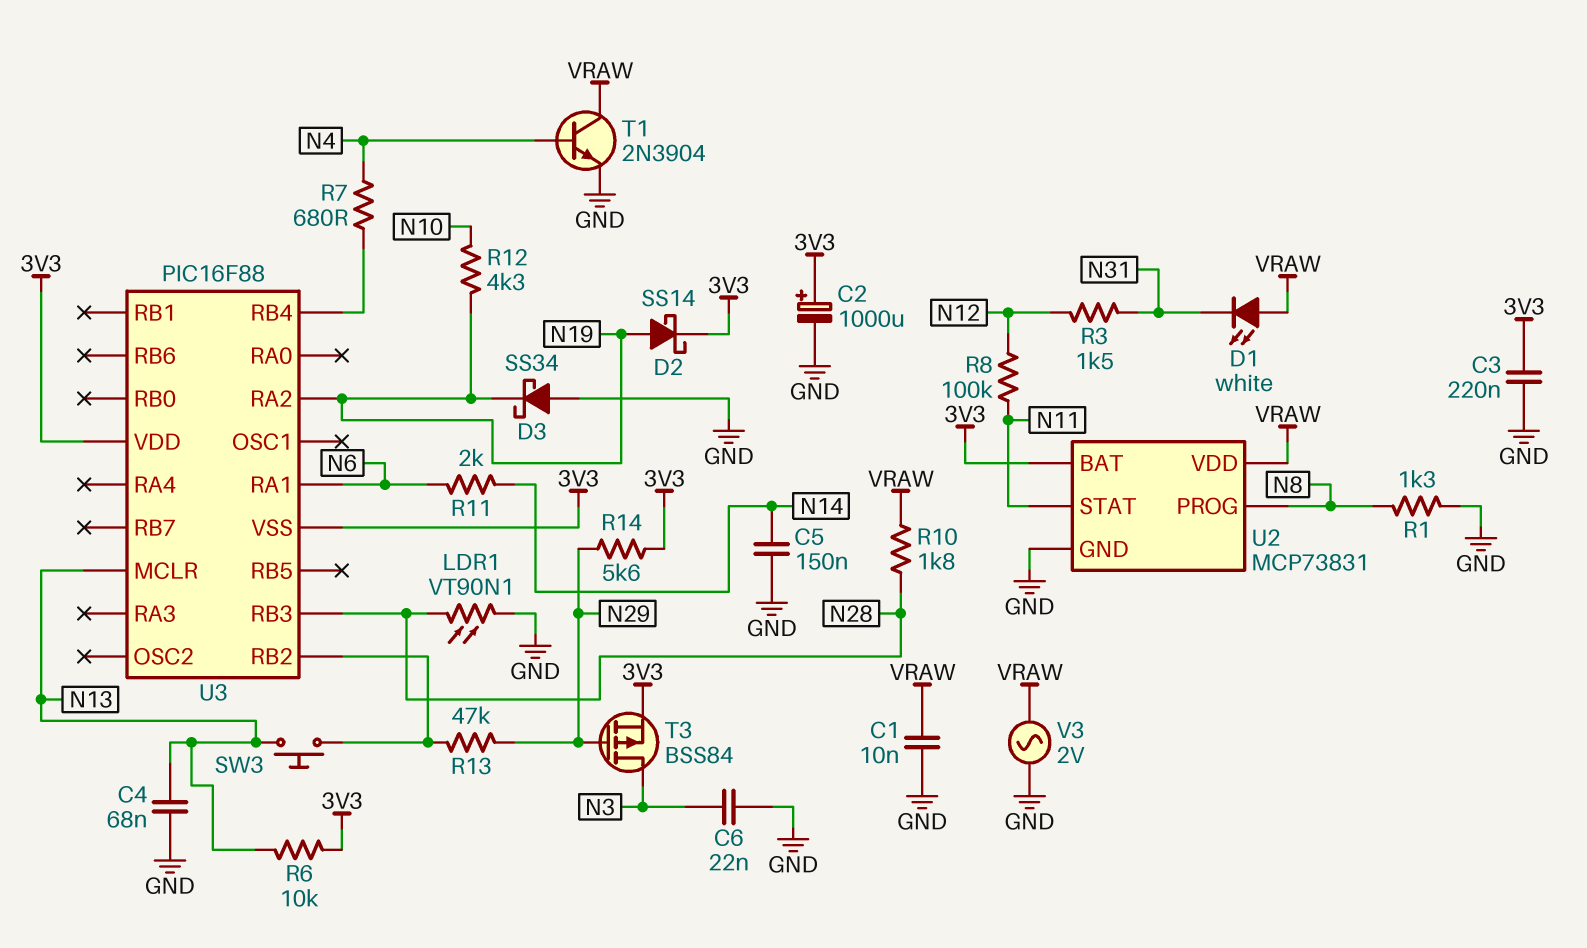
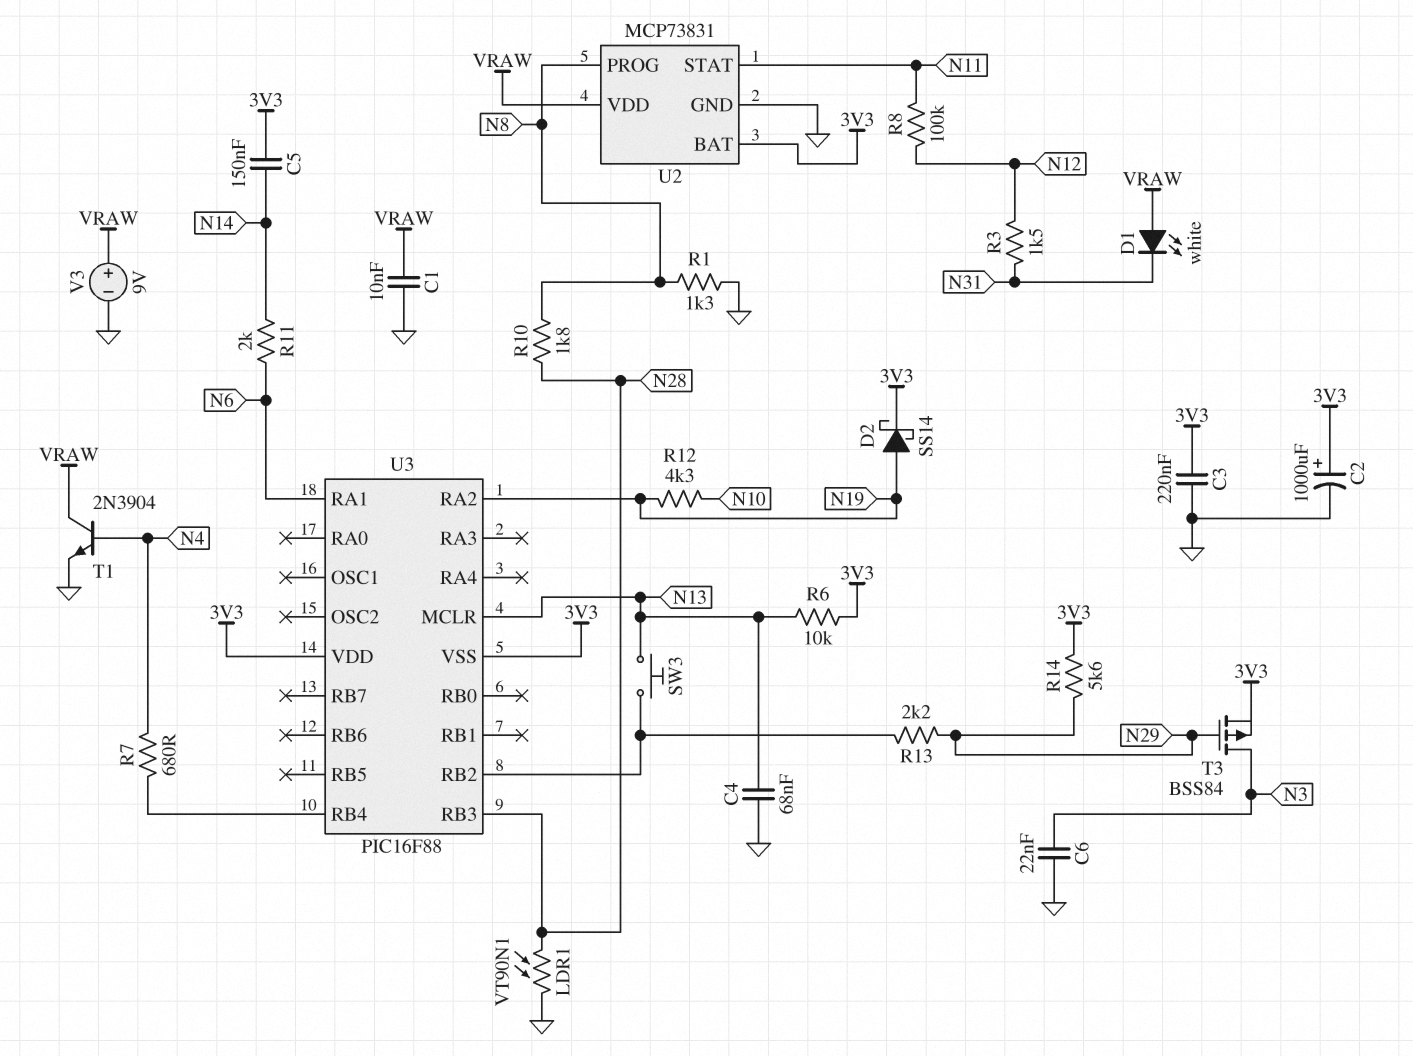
C5: 150nF (GND, N14) -> 150nF (3V3, N14)
D3: schottky SS34 (A GND, K N19) -> none
R10: 1.8k (N28, VRAW) -> 1.8k (N8, N28)
R13: 47k (N29, U3/RB2) -> 2.2k (N29, U3/RB2)
V3: AC 2V (GND, VRAW) -> 9V (plus VRAW, minus GND)

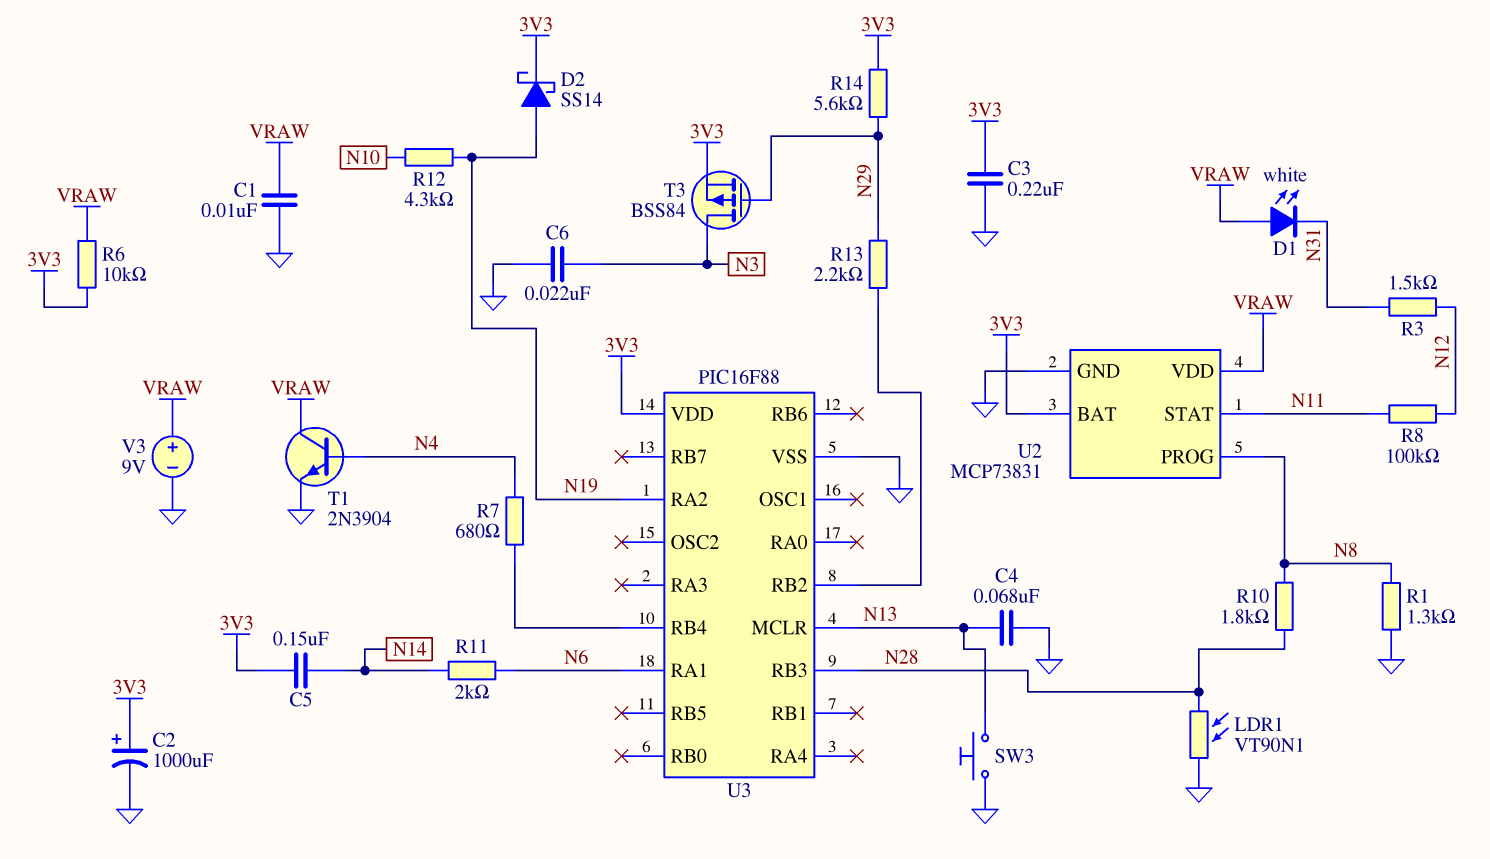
R6: 10k (3V3, N13) -> 10k (3V3, VRAW)
SW3: button (N13, U3/RB2) -> button (GND, N13)
U3 pin VSS: 3V3 -> GND

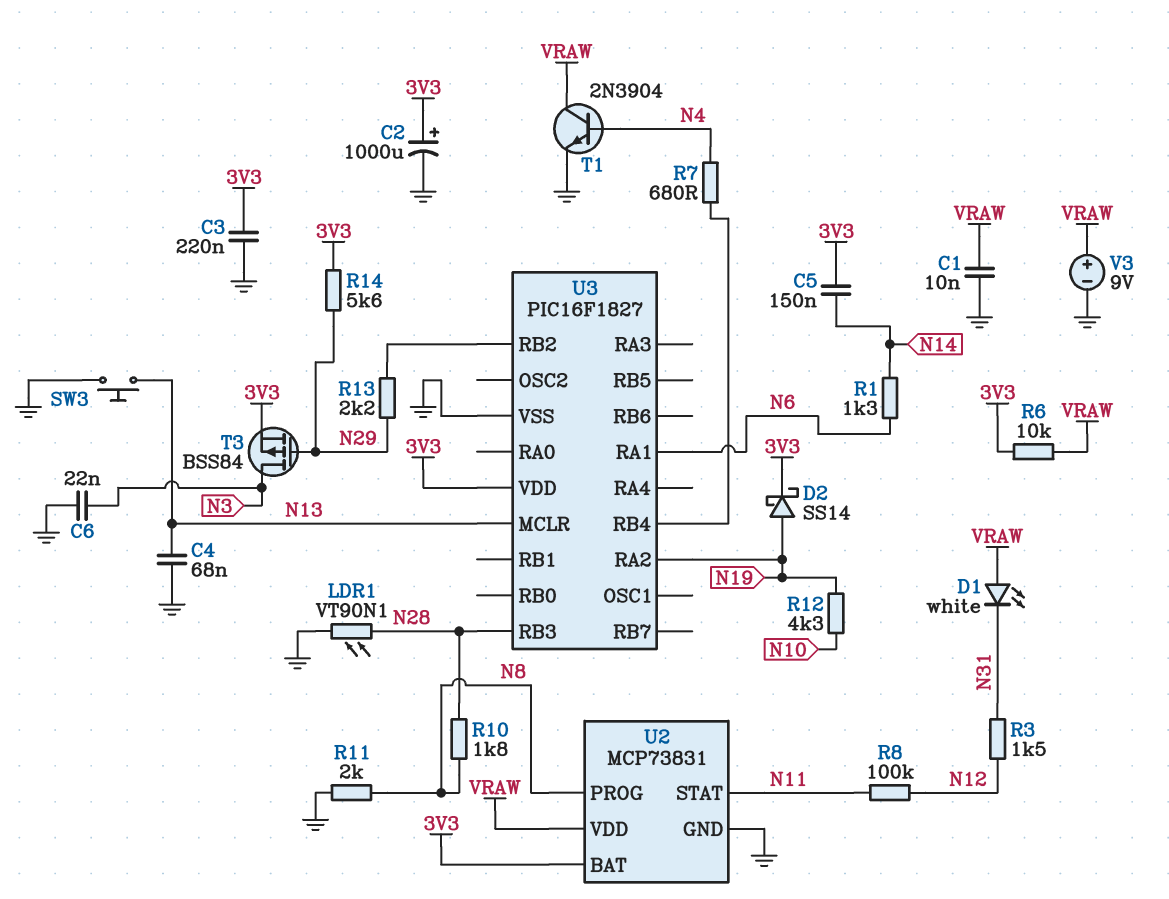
R1: 1.3k (GND, N8) -> 1.3k (N6, N14)
R11: 2k (N6, N14) -> 2k (GND, N8)
U3: PIC16F88 -> PIC16F1827

